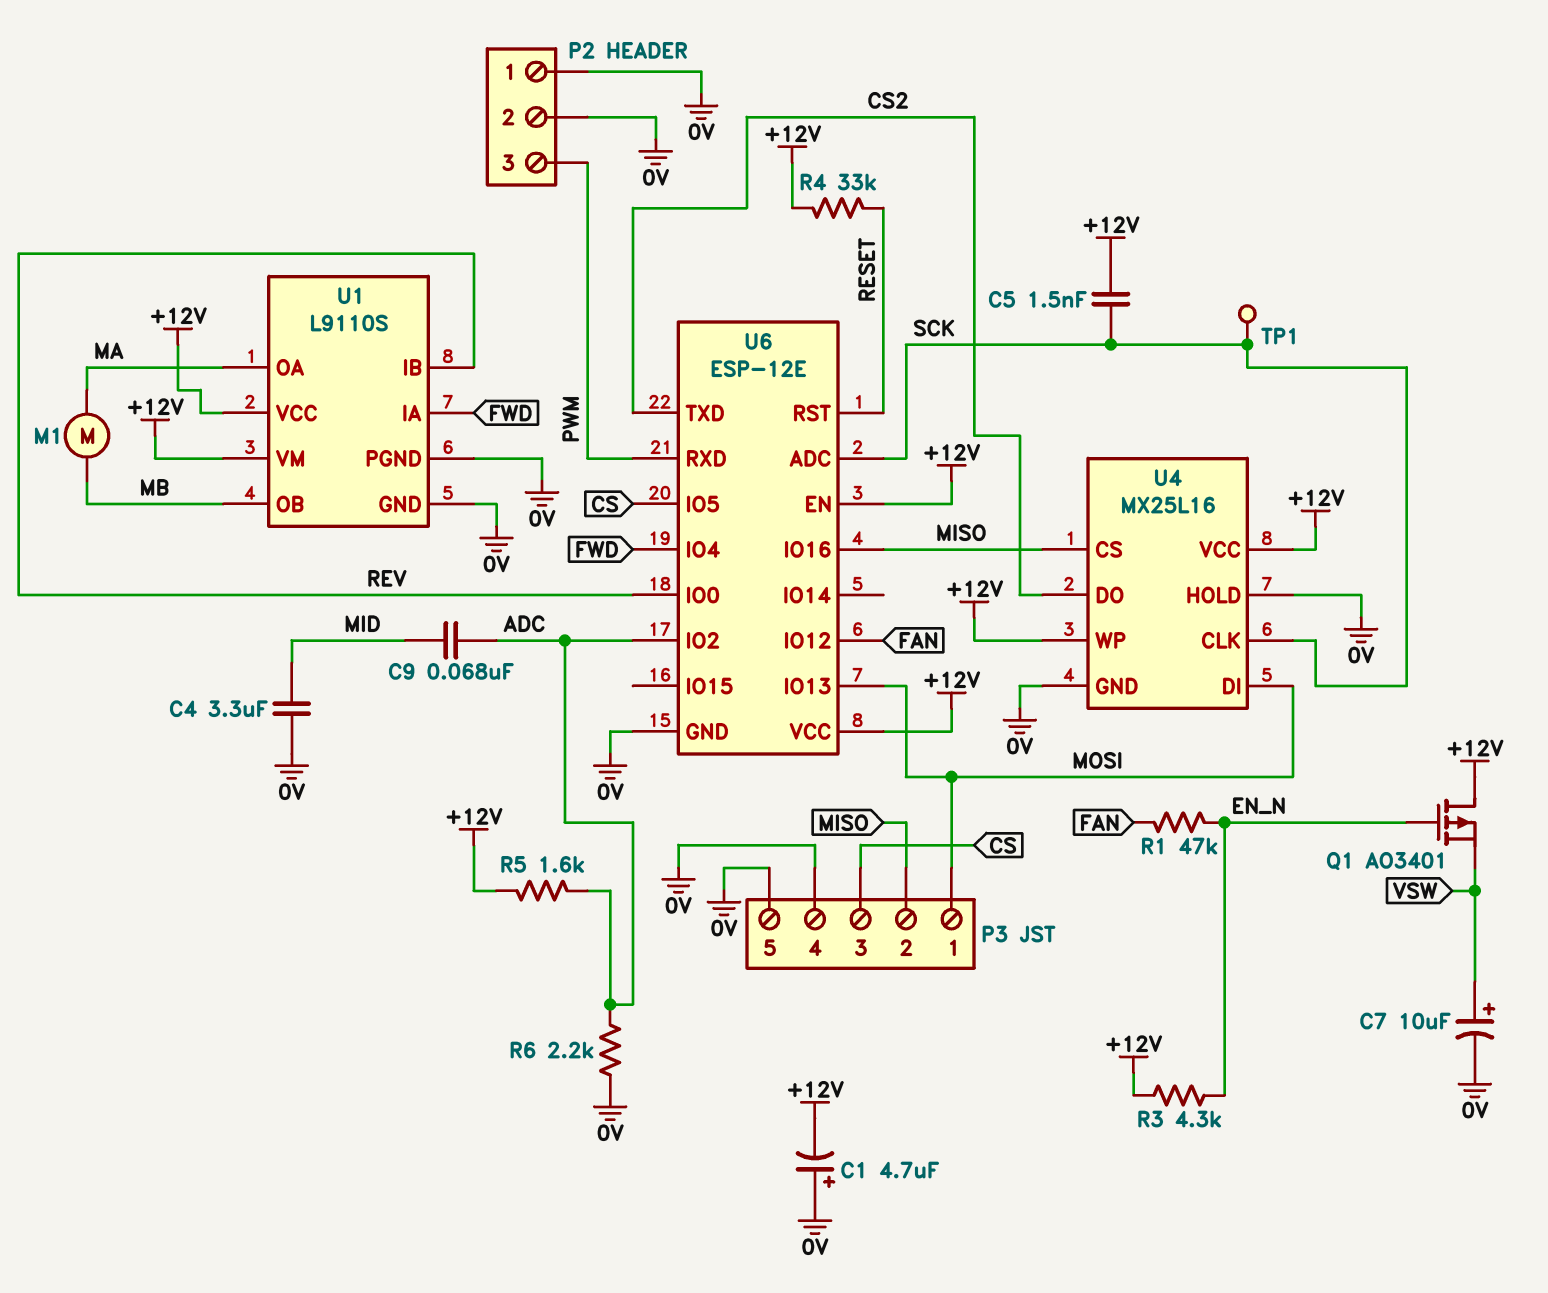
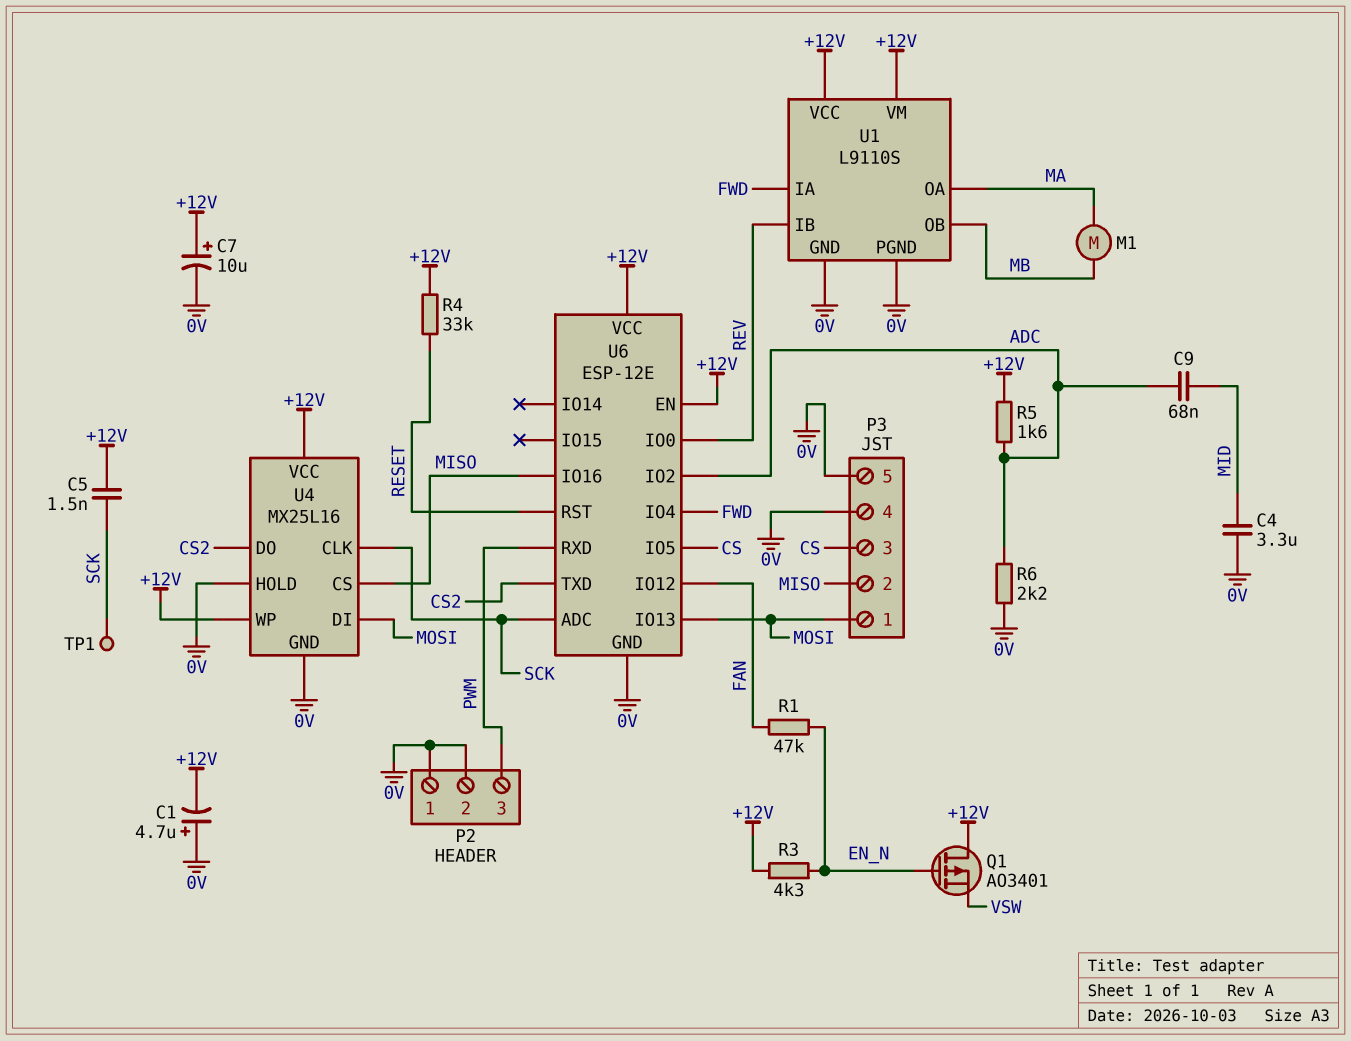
C7: 10uF (plus VSW, minus 0V) -> 10uF (plus +12V, minus 0V)

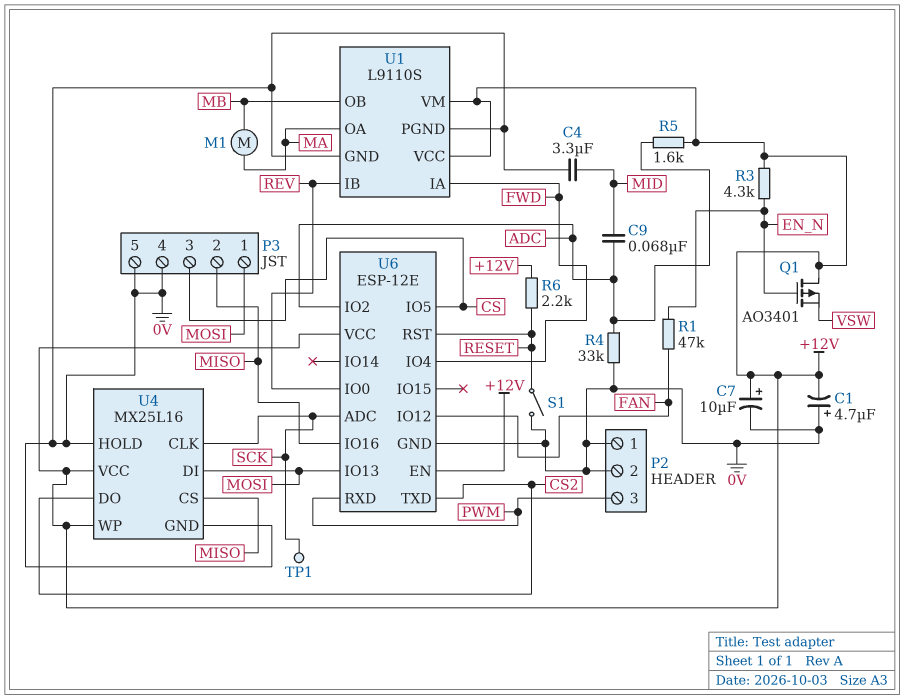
C5: 1.5nF (+12V, SCK) -> none
R4: 33k (+12V, RESET) -> 33k (0V, ADC)
R6: 2.2k (0V, ADC) -> 2.2k (+12V, RESET)
S1: none -> switch (0V, RESET)

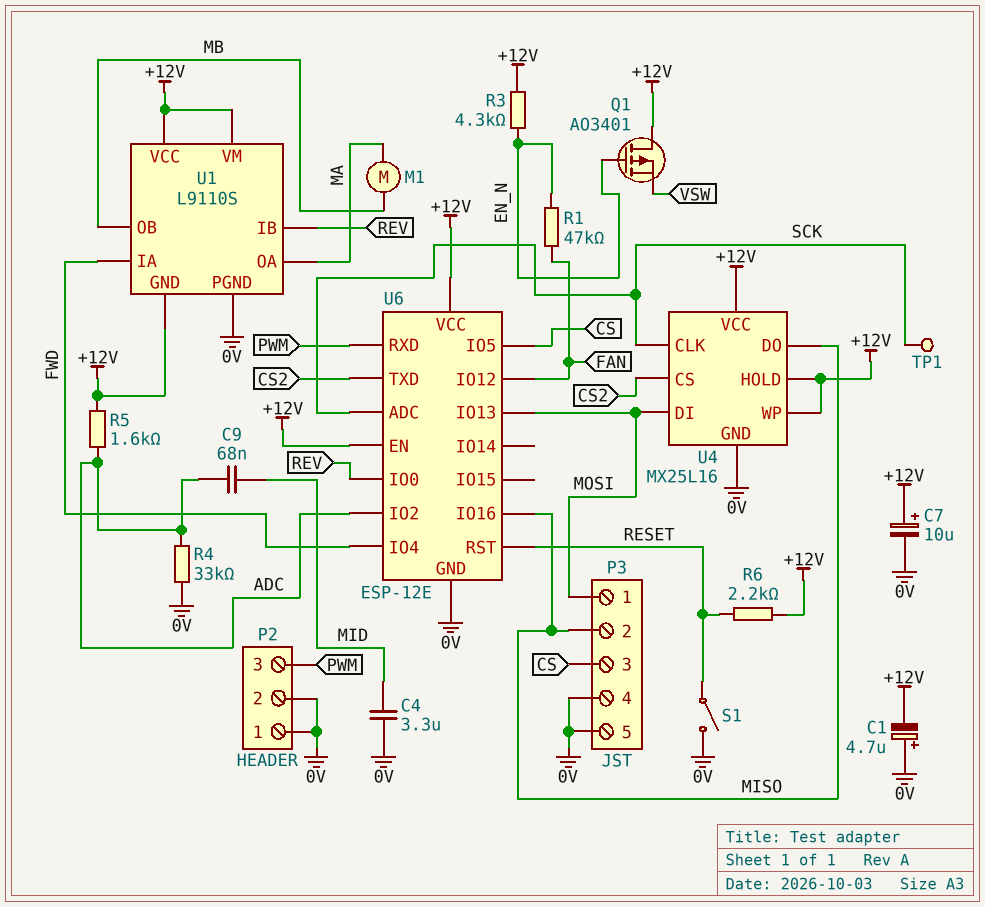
U1 pin GND: 0V -> +12V
U4 pin CS: MISO -> CS2
U4 pin DO: CS2 -> MISO
U4 pin HOLD: 0V -> +12V

